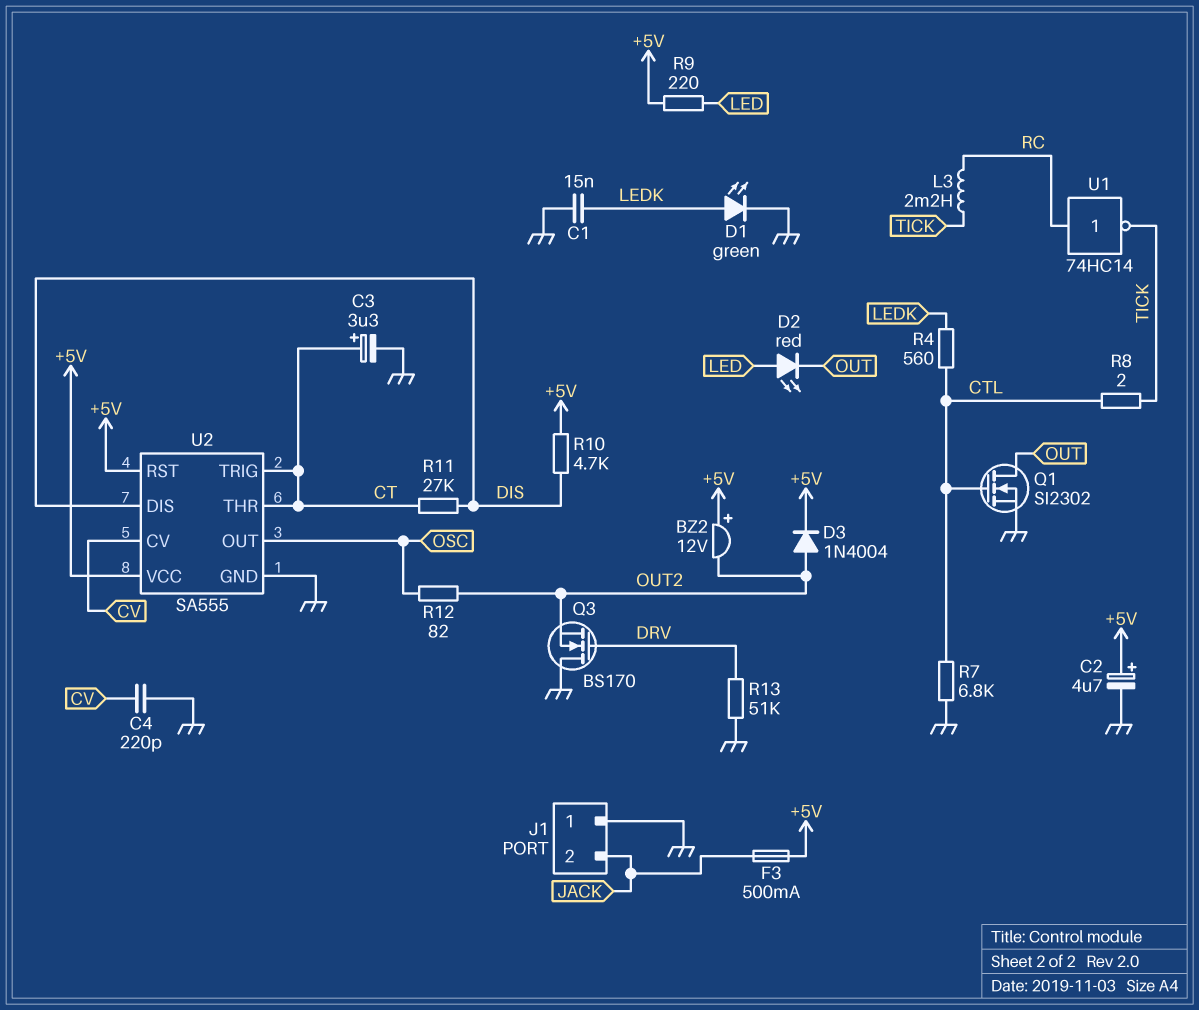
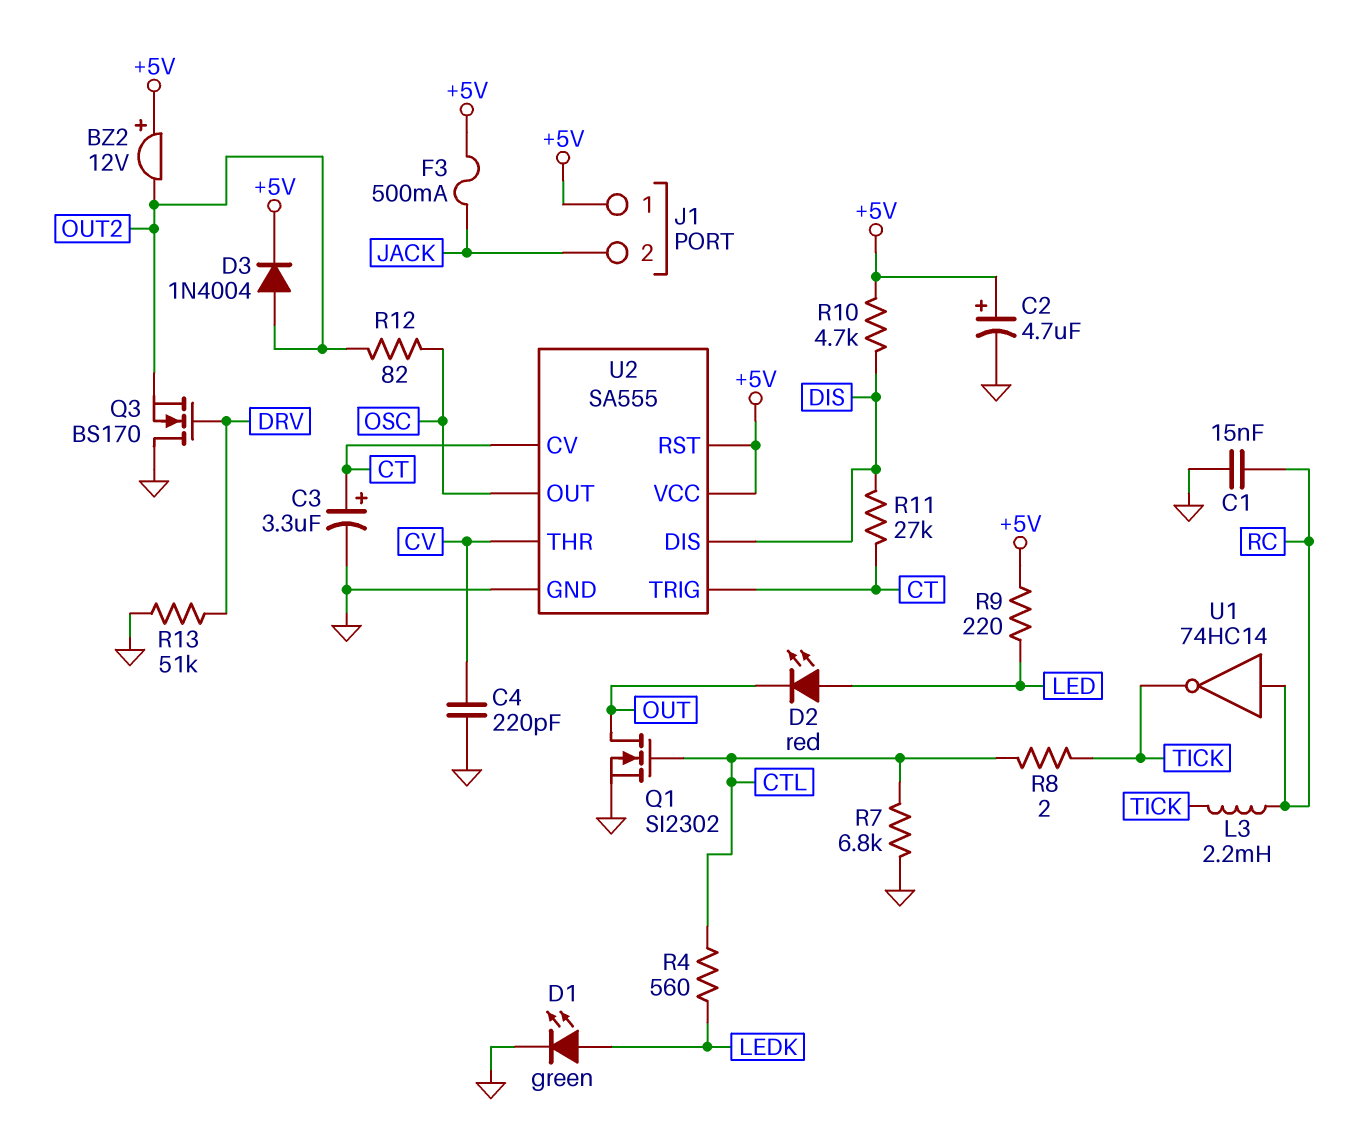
C1: 15nF (GND, LEDK) -> 15nF (GND, RC)
J1 pin 1: GND -> +5V
U2 pin CV: CV -> CT
U2 pin THR: CT -> CV

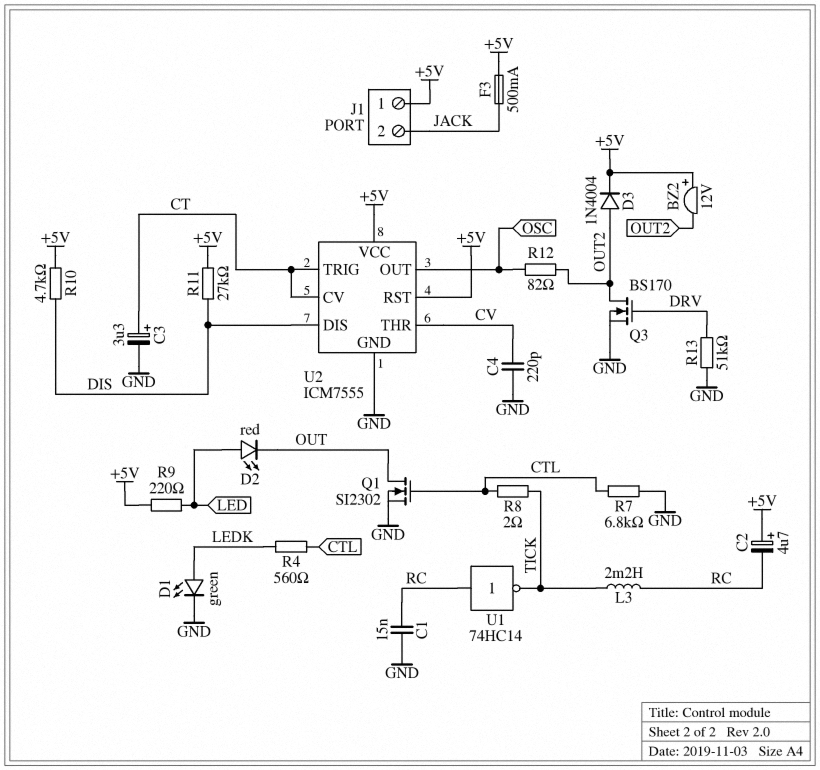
C2: 4.7uF (plus +5V, minus GND) -> 4.7uF (plus +5V, minus RC)
Q3: NMOS BS170 (G DRV, D GND, S OUT2) -> NMOS BS170 (G DRV, D OUT2, S GND)
R11: 27k (CT, DIS) -> 27k (+5V, DIS)
U2: SA555 -> ICM7555

